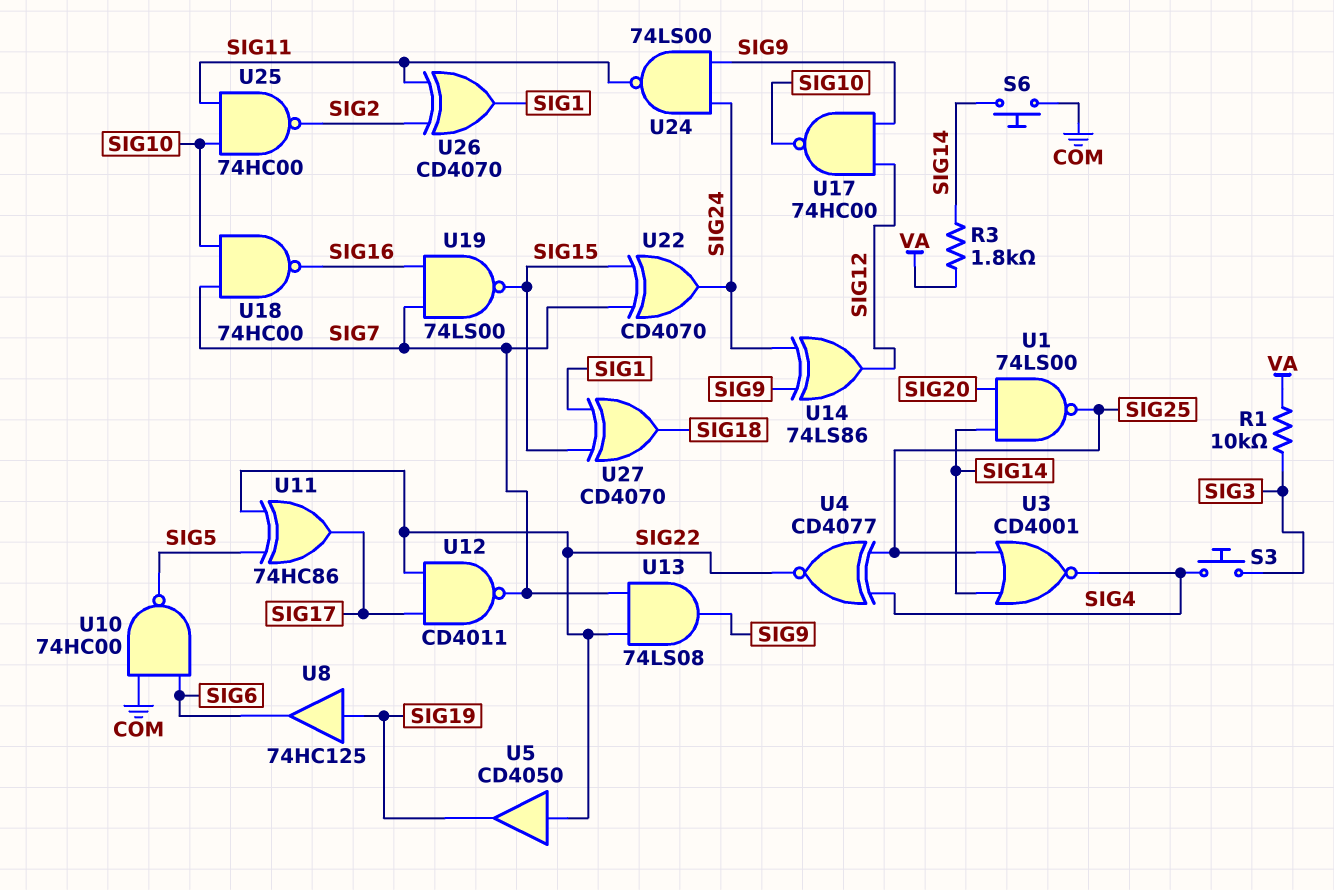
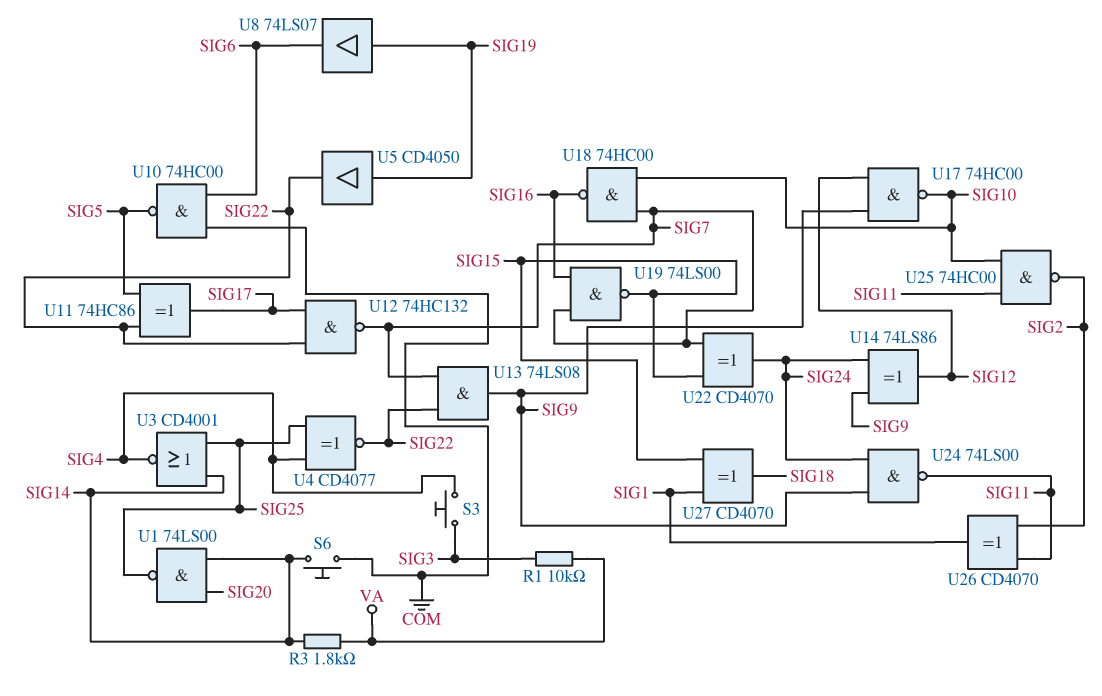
U5: buffer CD4050 (in SIG22, out SIG19) -> buffer CD4050 (in SIG19, out SIG22)
U8: buffer 74HC125 (in SIG19, out SIG6) -> buffer 74LS07 (in SIG19, out SIG6)
U12: NAND CD4011 (in SIG17, in SIG22, out SIG7) -> NAND 74HC132 (in SIG17, in SIG22, out SIG7)

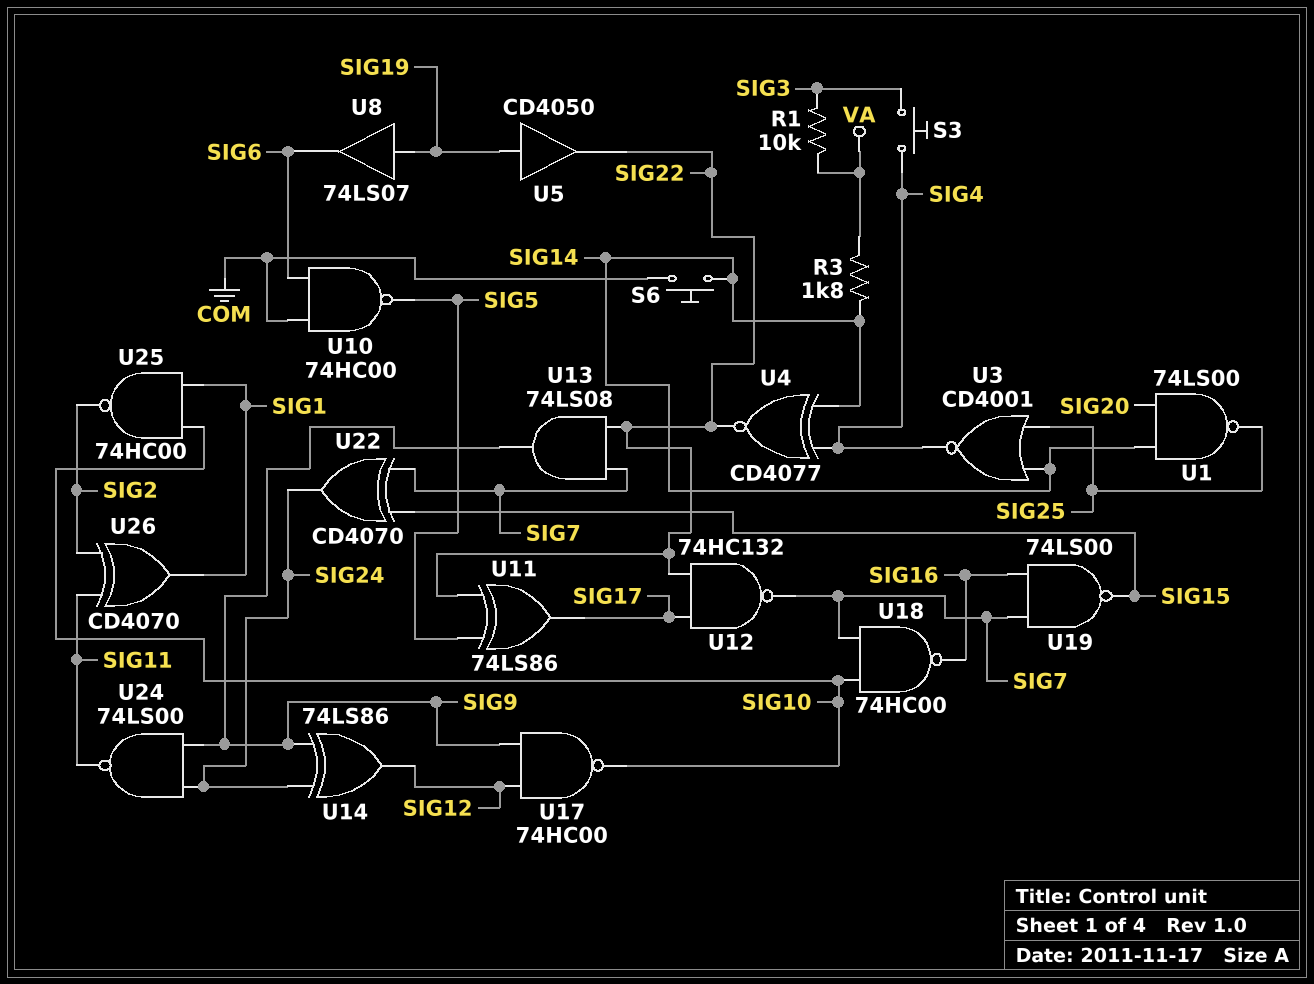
U4: XNOR CD4077 (in SIG4, in SIG25, out SIG22) -> XNOR CD4077 (in SIG4, in SIG14, out SIG22)
U11: XOR 74HC86 (in SIG5, in SIG22, out SIG17) -> XOR 74LS86 (in SIG5, in SIG22, out SIG17)
U25: NAND 74HC00 (in SIG10, in SIG11, out SIG2) -> NAND 74HC00 (in SIG1, in SIG10, out SIG2)
U27: XOR CD4070 (in SIG1, in SIG15, out SIG18) -> none

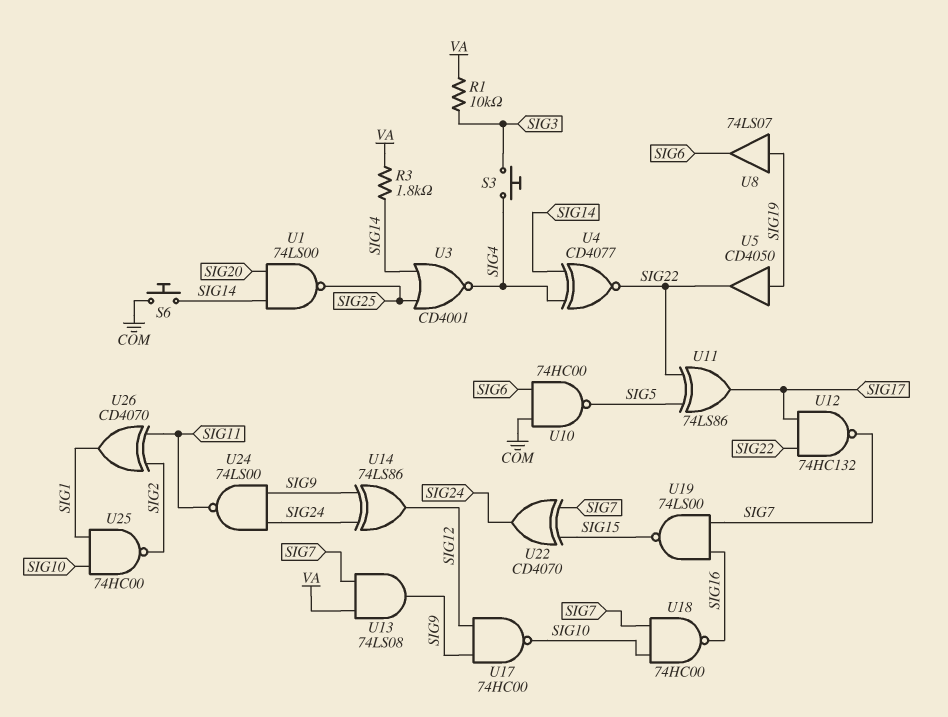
U13: AND 74LS08 (in SIG7, in SIG22, out SIG9) -> AND 74LS08 (in SIG7, in VA, out SIG9)

